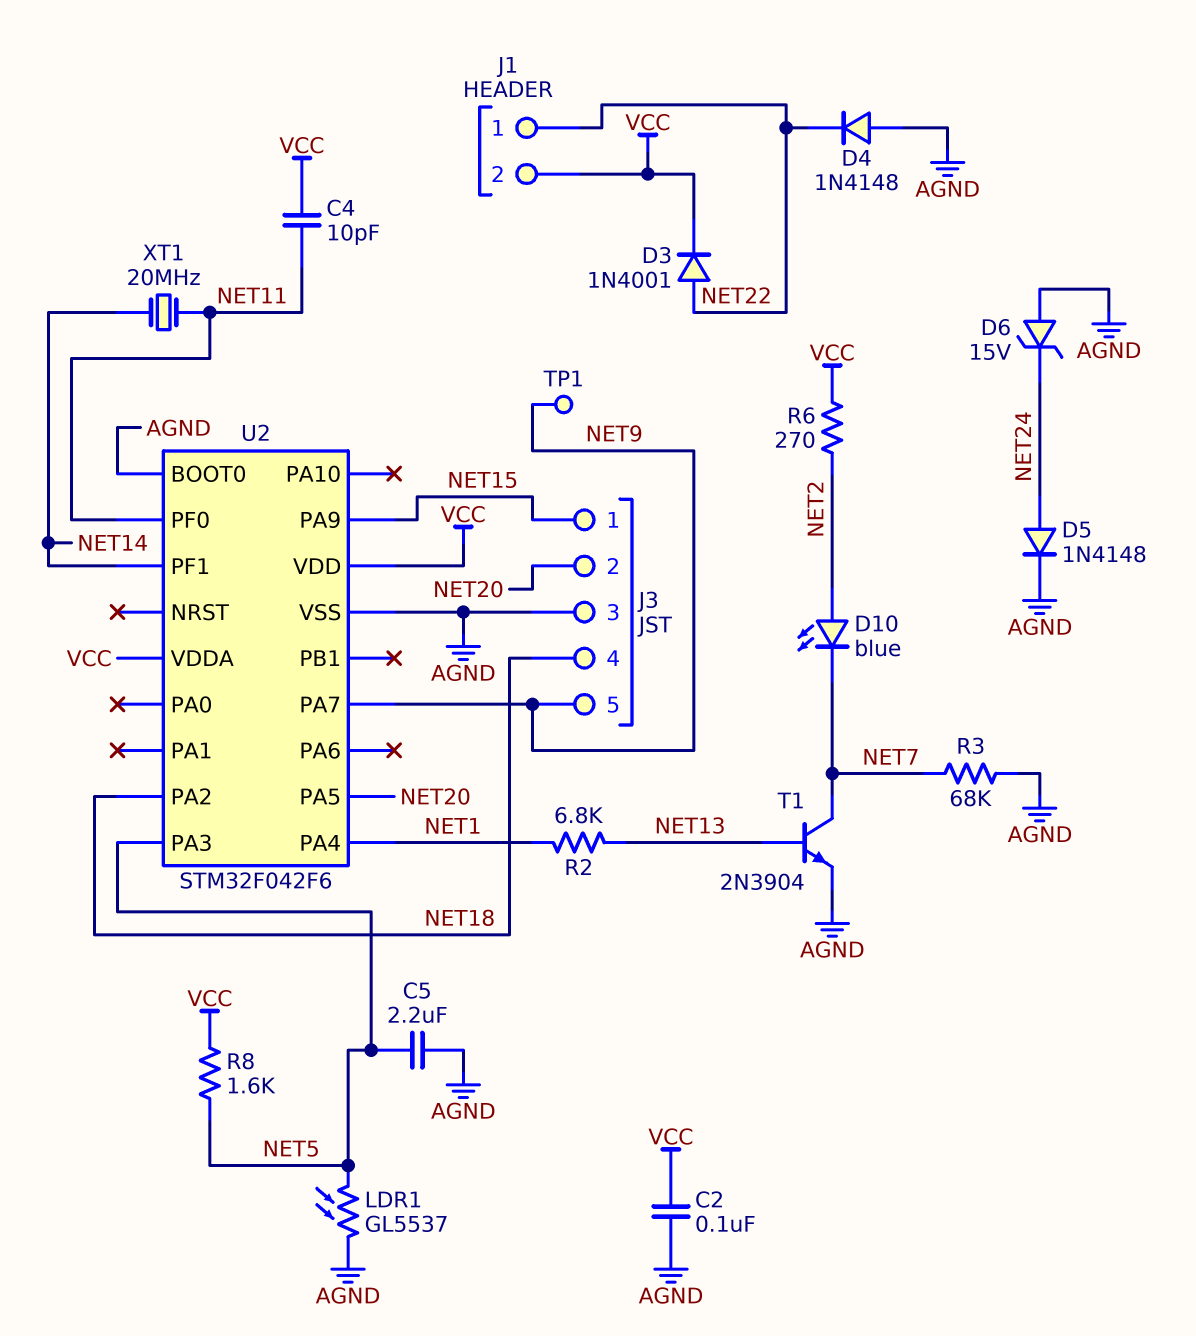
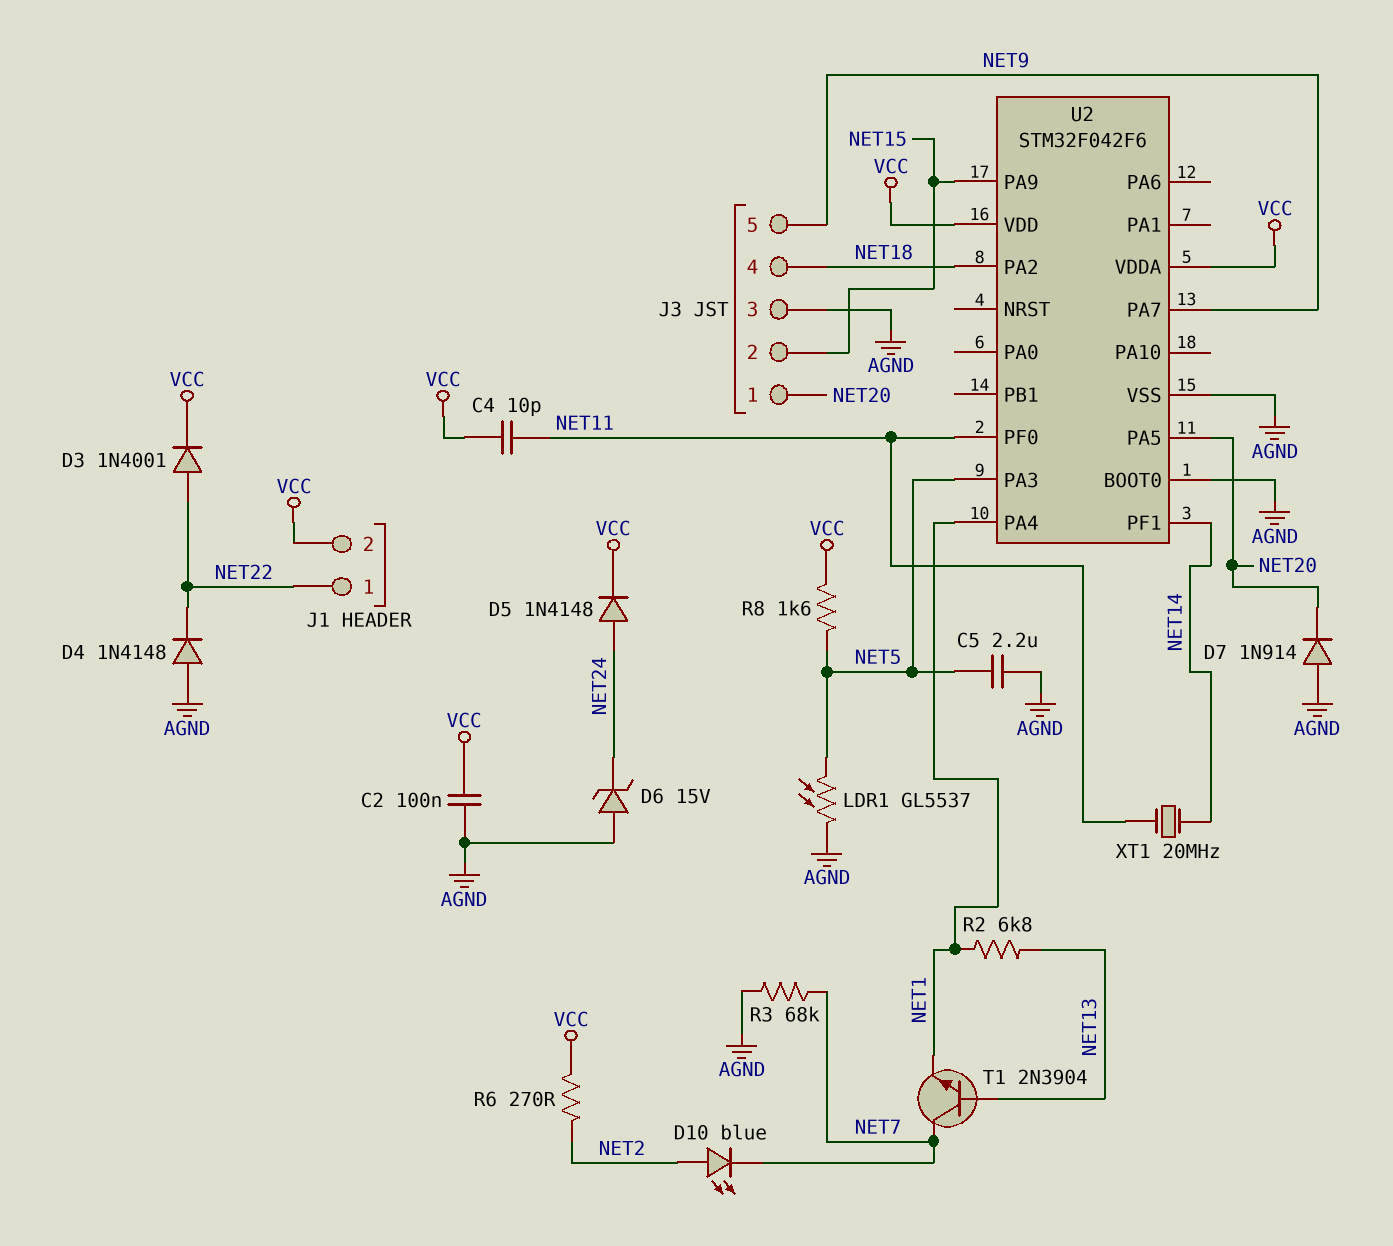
D5: diode 1N4148 (A NET24, K AGND) -> diode 1N4148 (A NET24, K VCC)
D7: none -> diode 1N914 (A AGND, K NET20)
J3 pin 1: NET15 -> NET20
J3 pin 2: NET20 -> NET15
T1: NPN 2N3904 (B NET13, C NET7, E AGND) -> NPN 2N3904 (B NET13, C NET7, E NET1)
TP1: test point (NET9) -> none

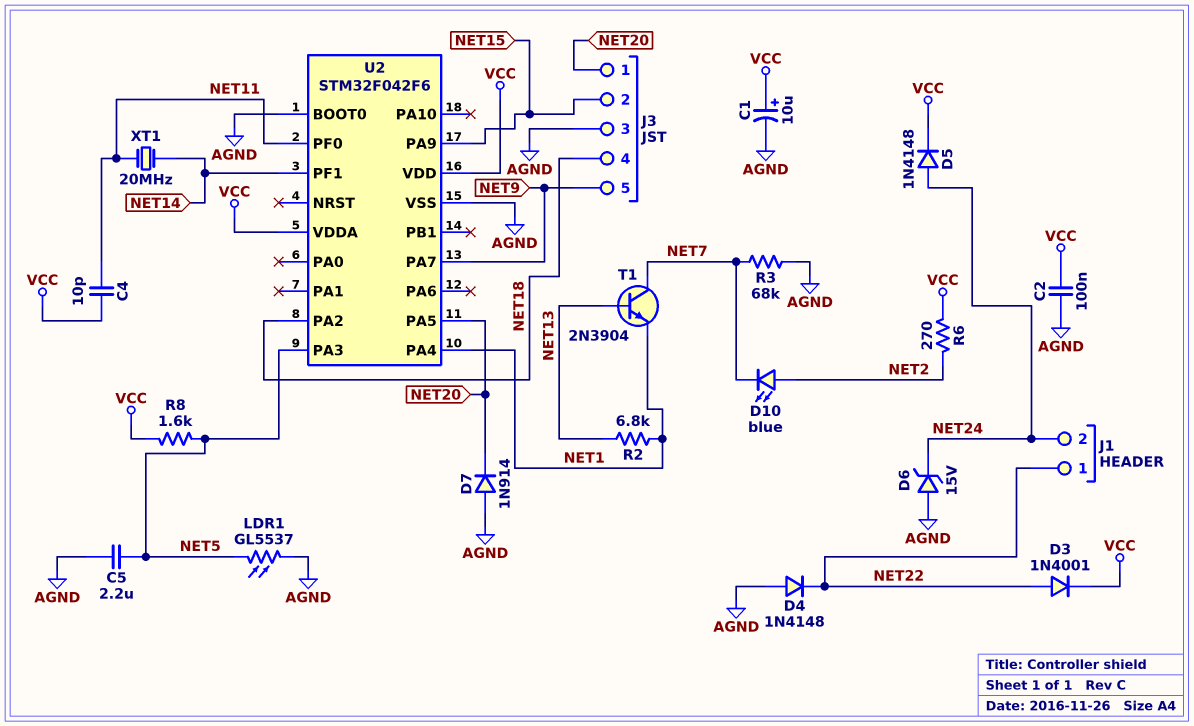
C1: none -> 10uF (plus VCC, minus AGND)
J1 pin 2: VCC -> NET24

